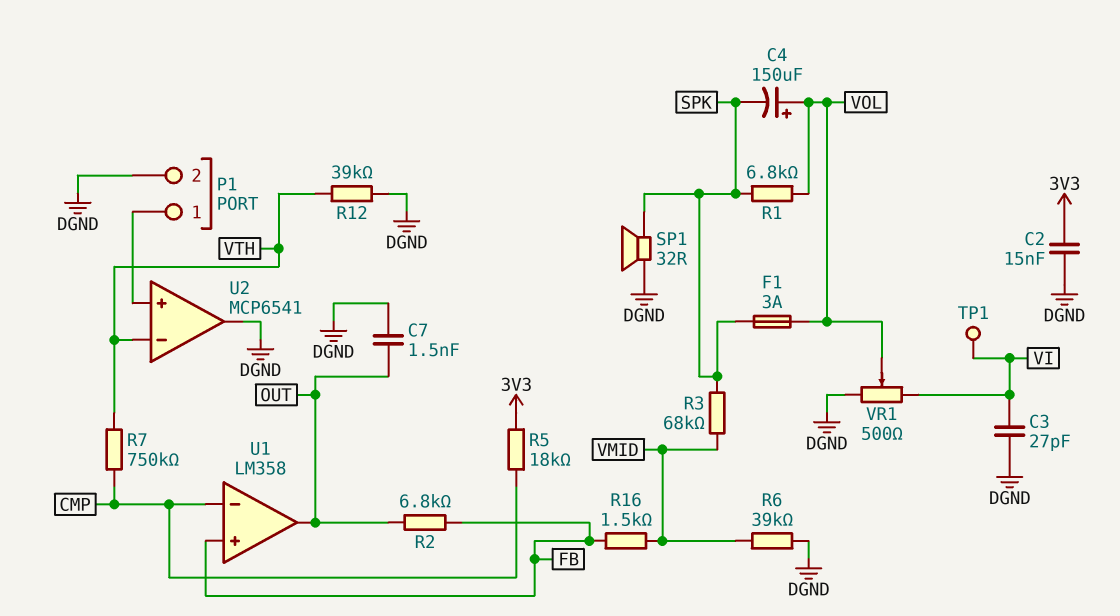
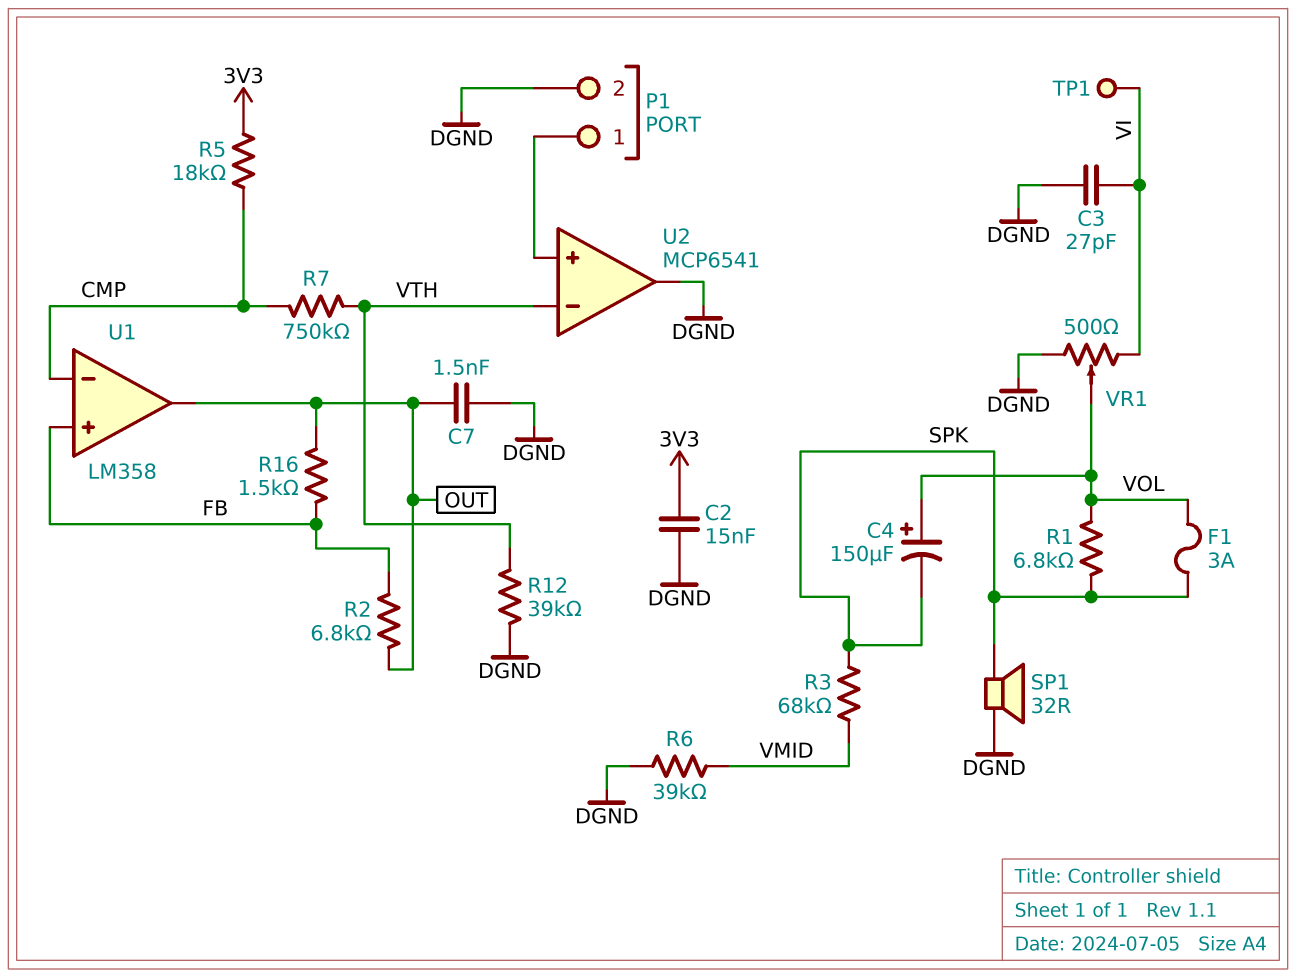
R16: 1.5k (FB, VMID) -> 1.5k (FB, OUT)

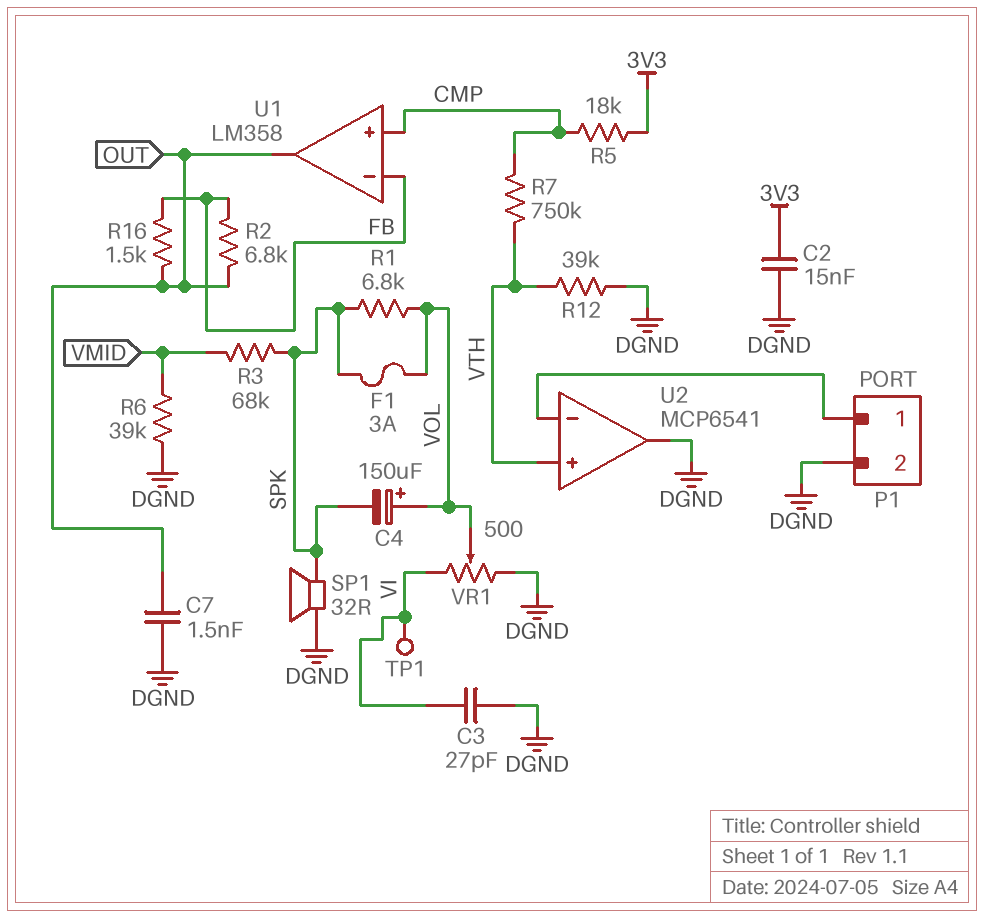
U1 pin in+: FB -> CMP
U1 pin in-: CMP -> FB
U2 pin in+: P1/1 -> VTH
U2 pin in-: VTH -> P1/1

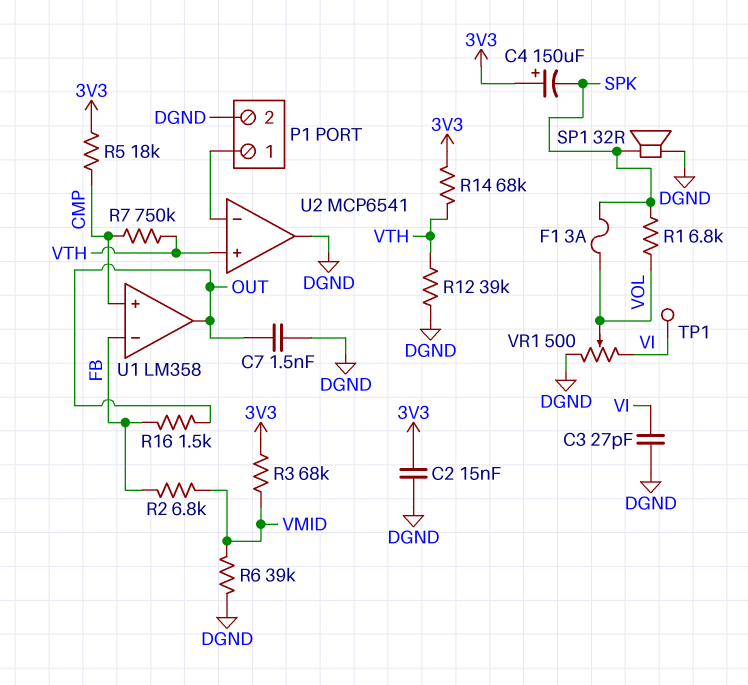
C4: 150uF (plus VOL, minus SPK) -> 150uF (plus 3V3, minus SPK)
R2: 6.8k (FB, OUT) -> 6.8k (FB, VMID)
R3: 68k (SPK, VMID) -> 68k (3V3, VMID)
R14: none -> 68k (3V3, VTH)

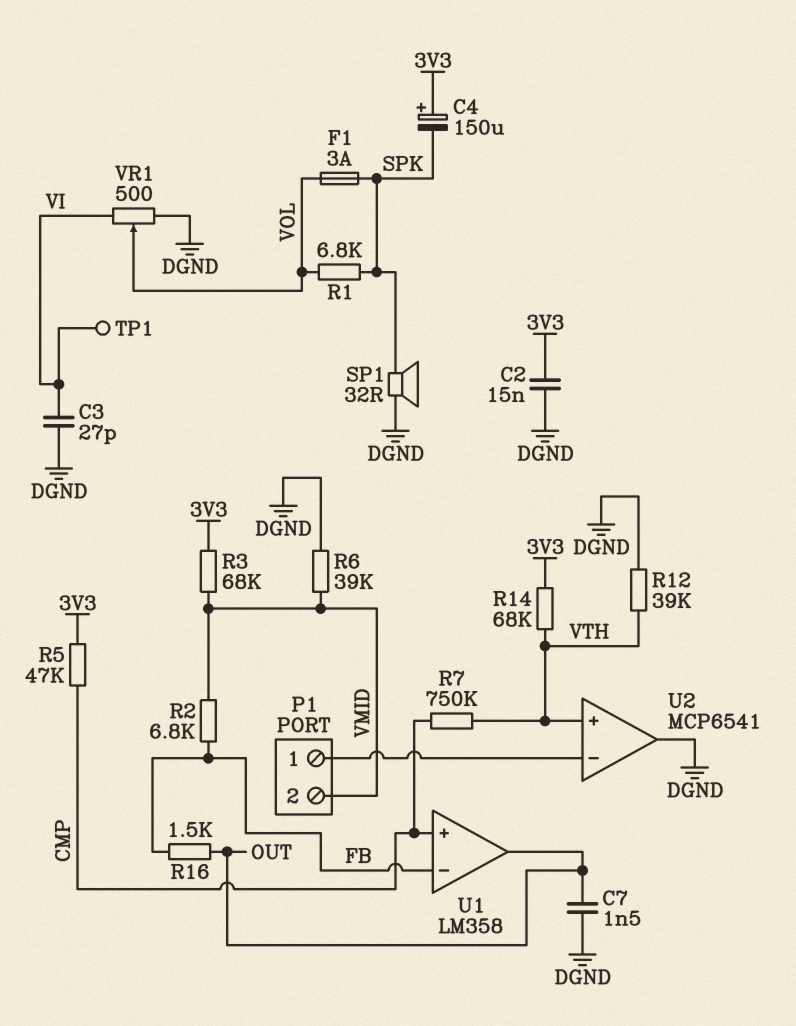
P1 pin 2: DGND -> VMID
R5: 18k (3V3, CMP) -> 47k (3V3, CMP)

